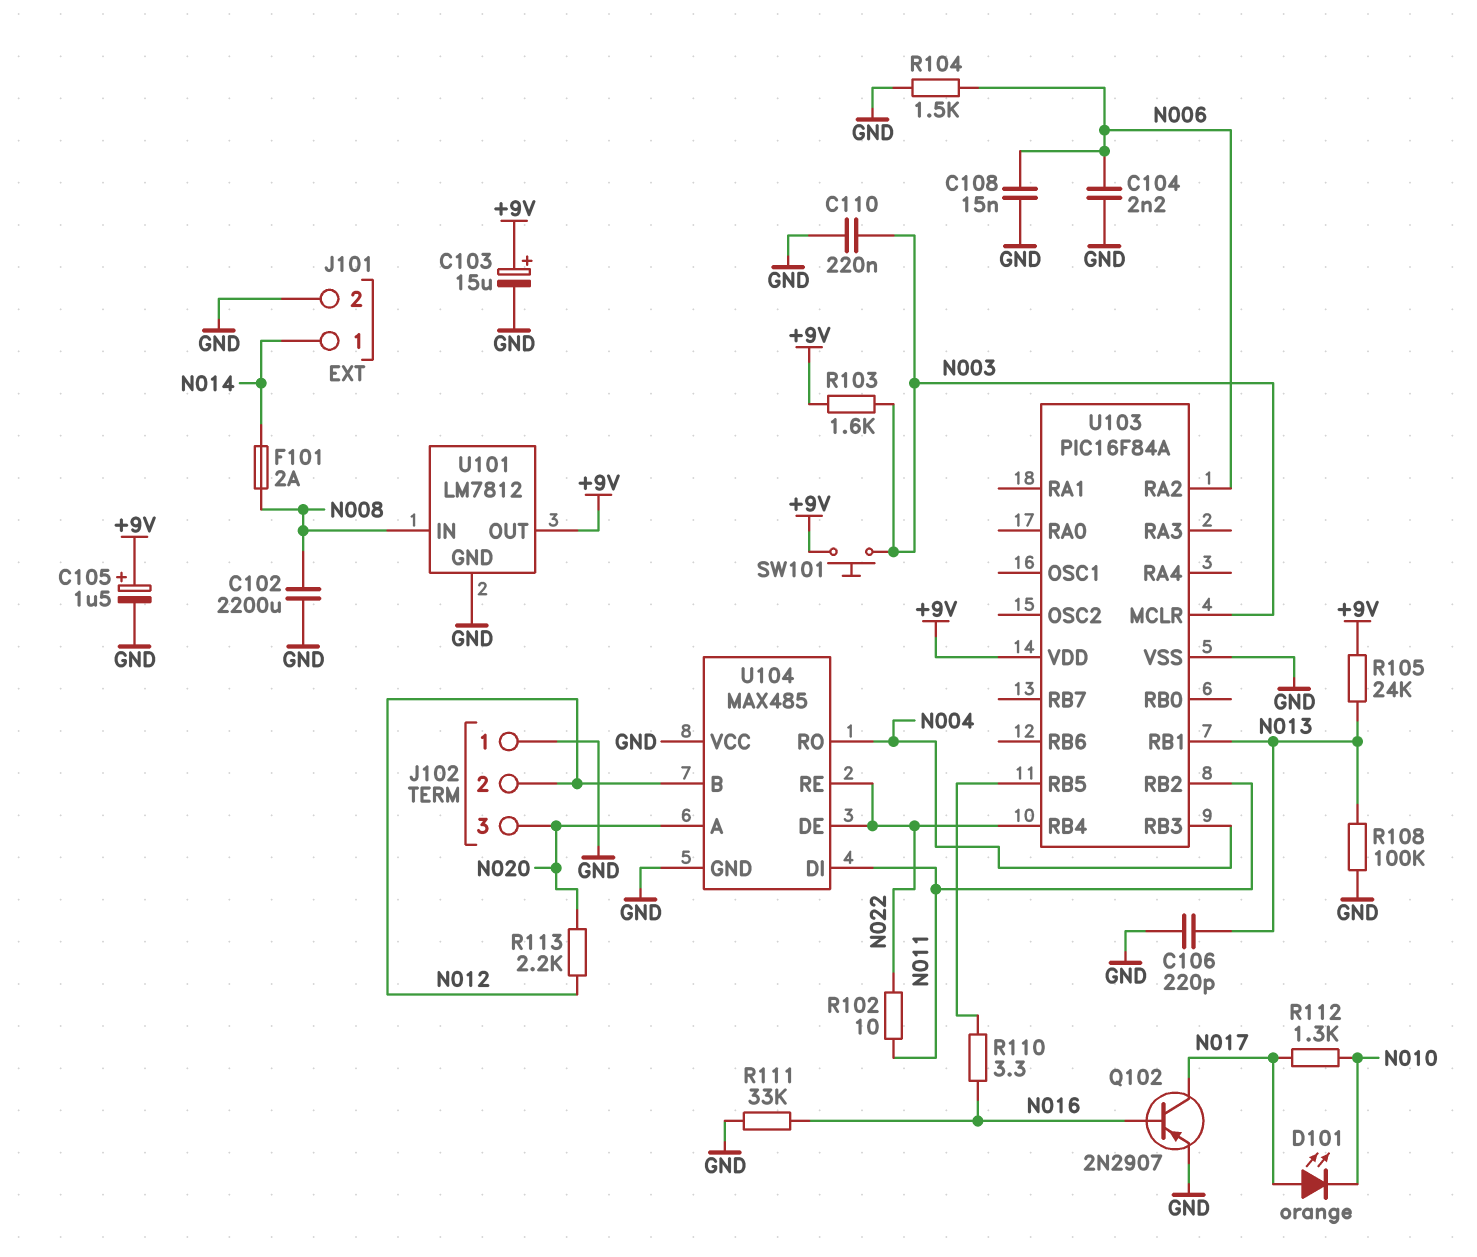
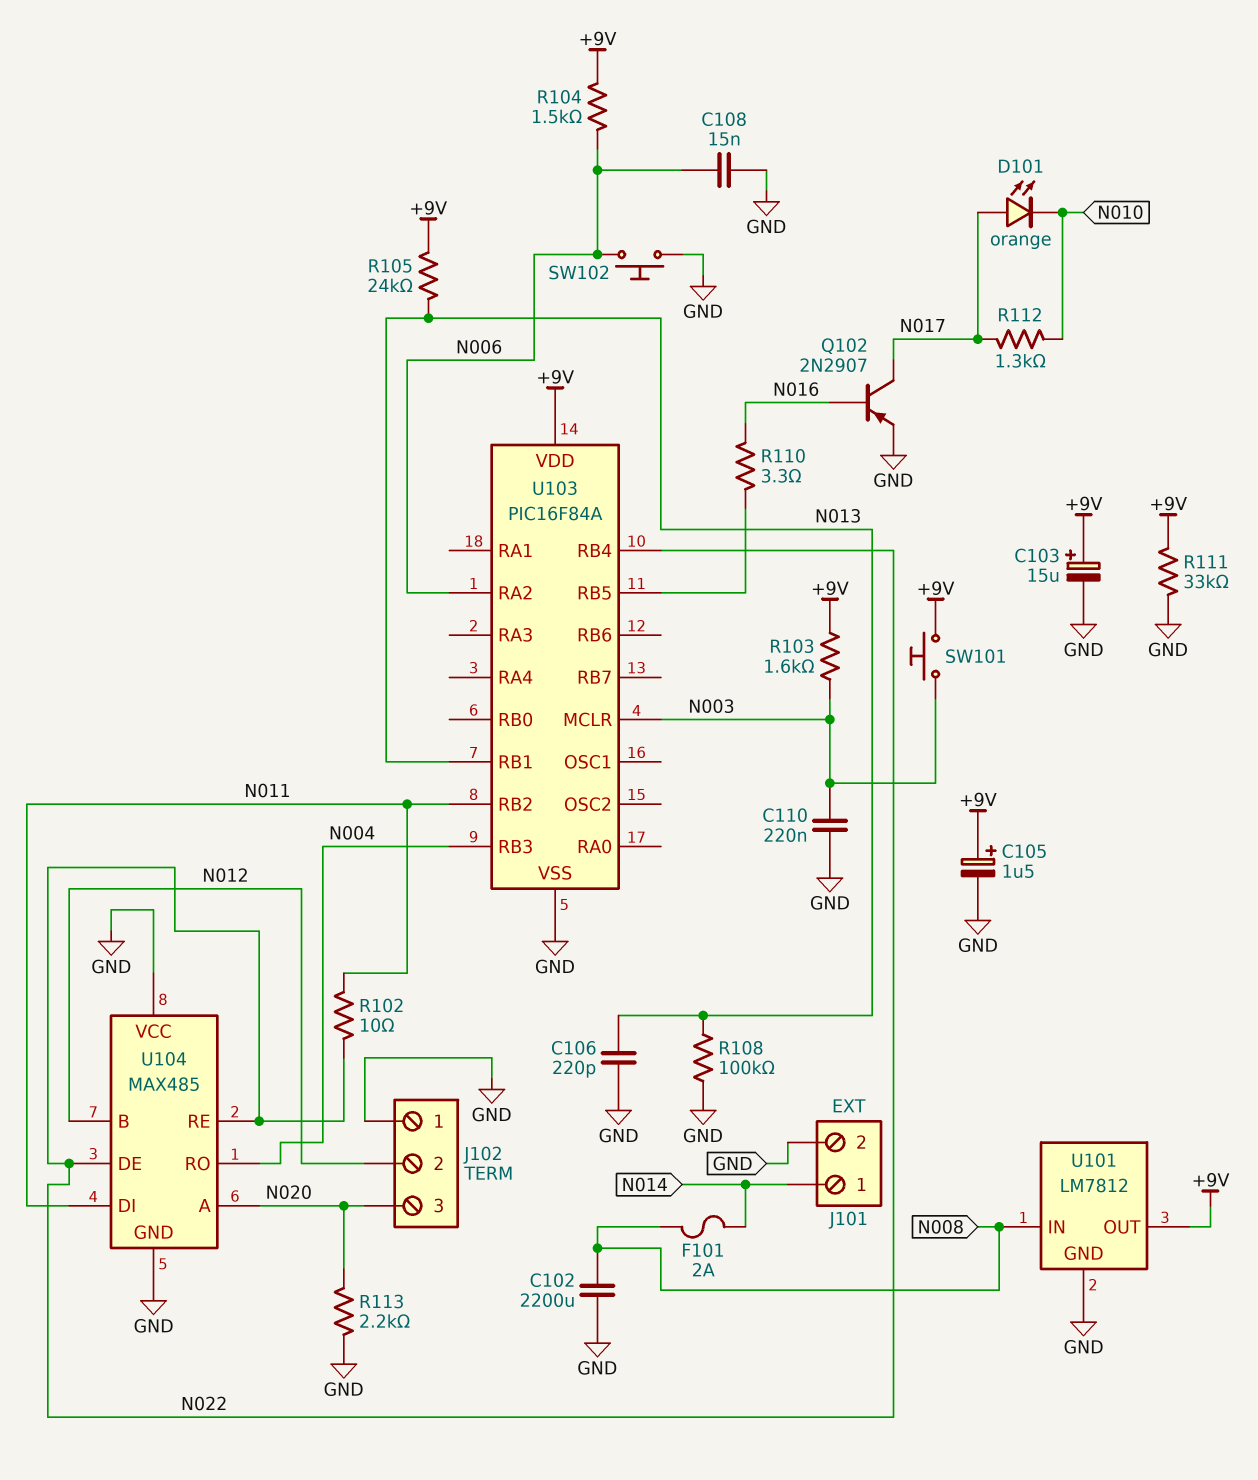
C104: 2.2nF (GND, N006) -> none
R104: 1.5k (GND, N006) -> 1.5k (+9V, N006)
R111: 33k (GND, N016) -> 33k (+9V, GND)
R113: 2.2k (N012, N020) -> 2.2k (GND, N020)
SW102: none -> button (GND, N006)

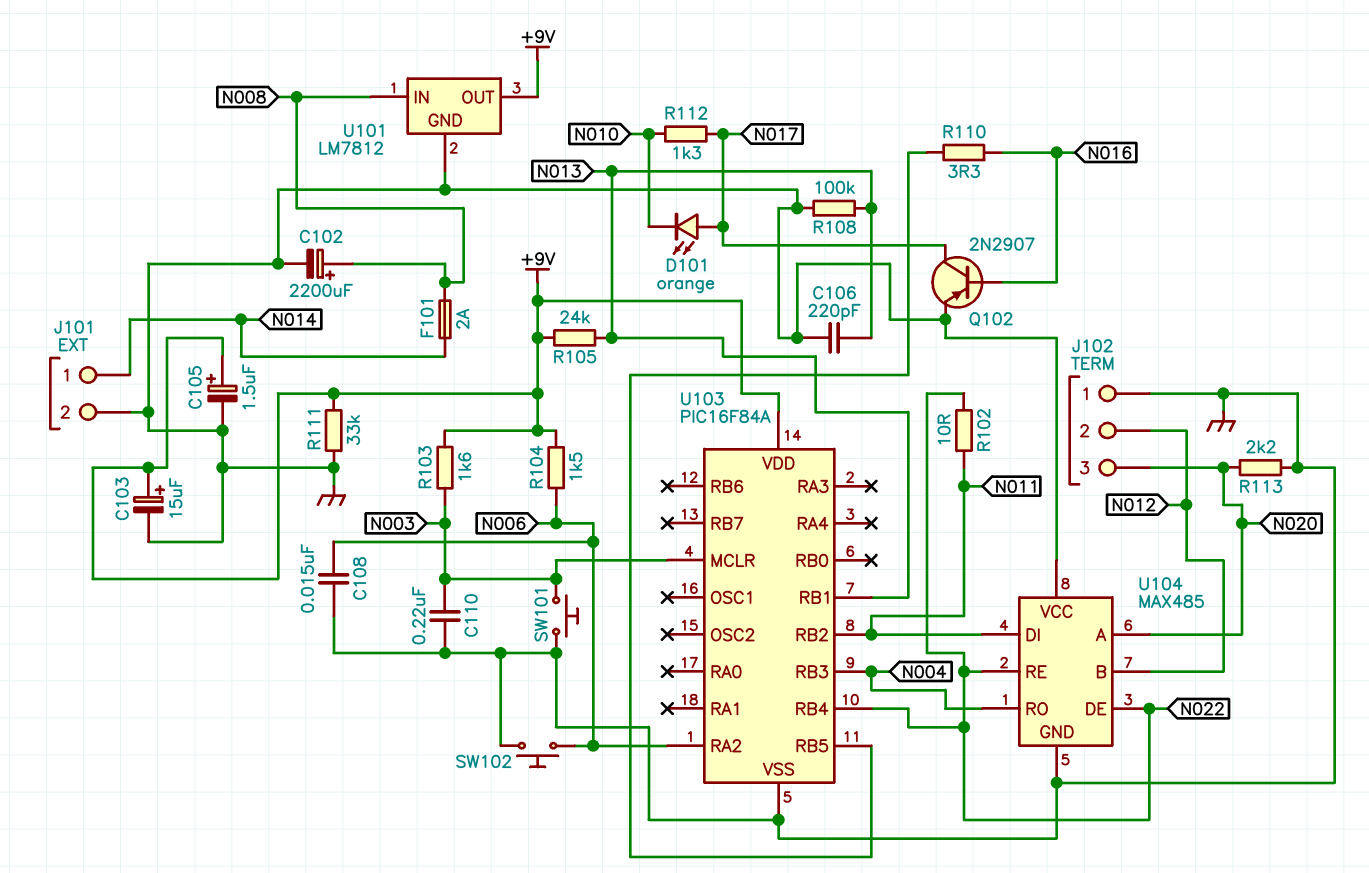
C102: 2200uF (GND, N008) -> 2200uF (plus N008, minus GND)
SW101: button (+9V, N003) -> button (GND, N003)

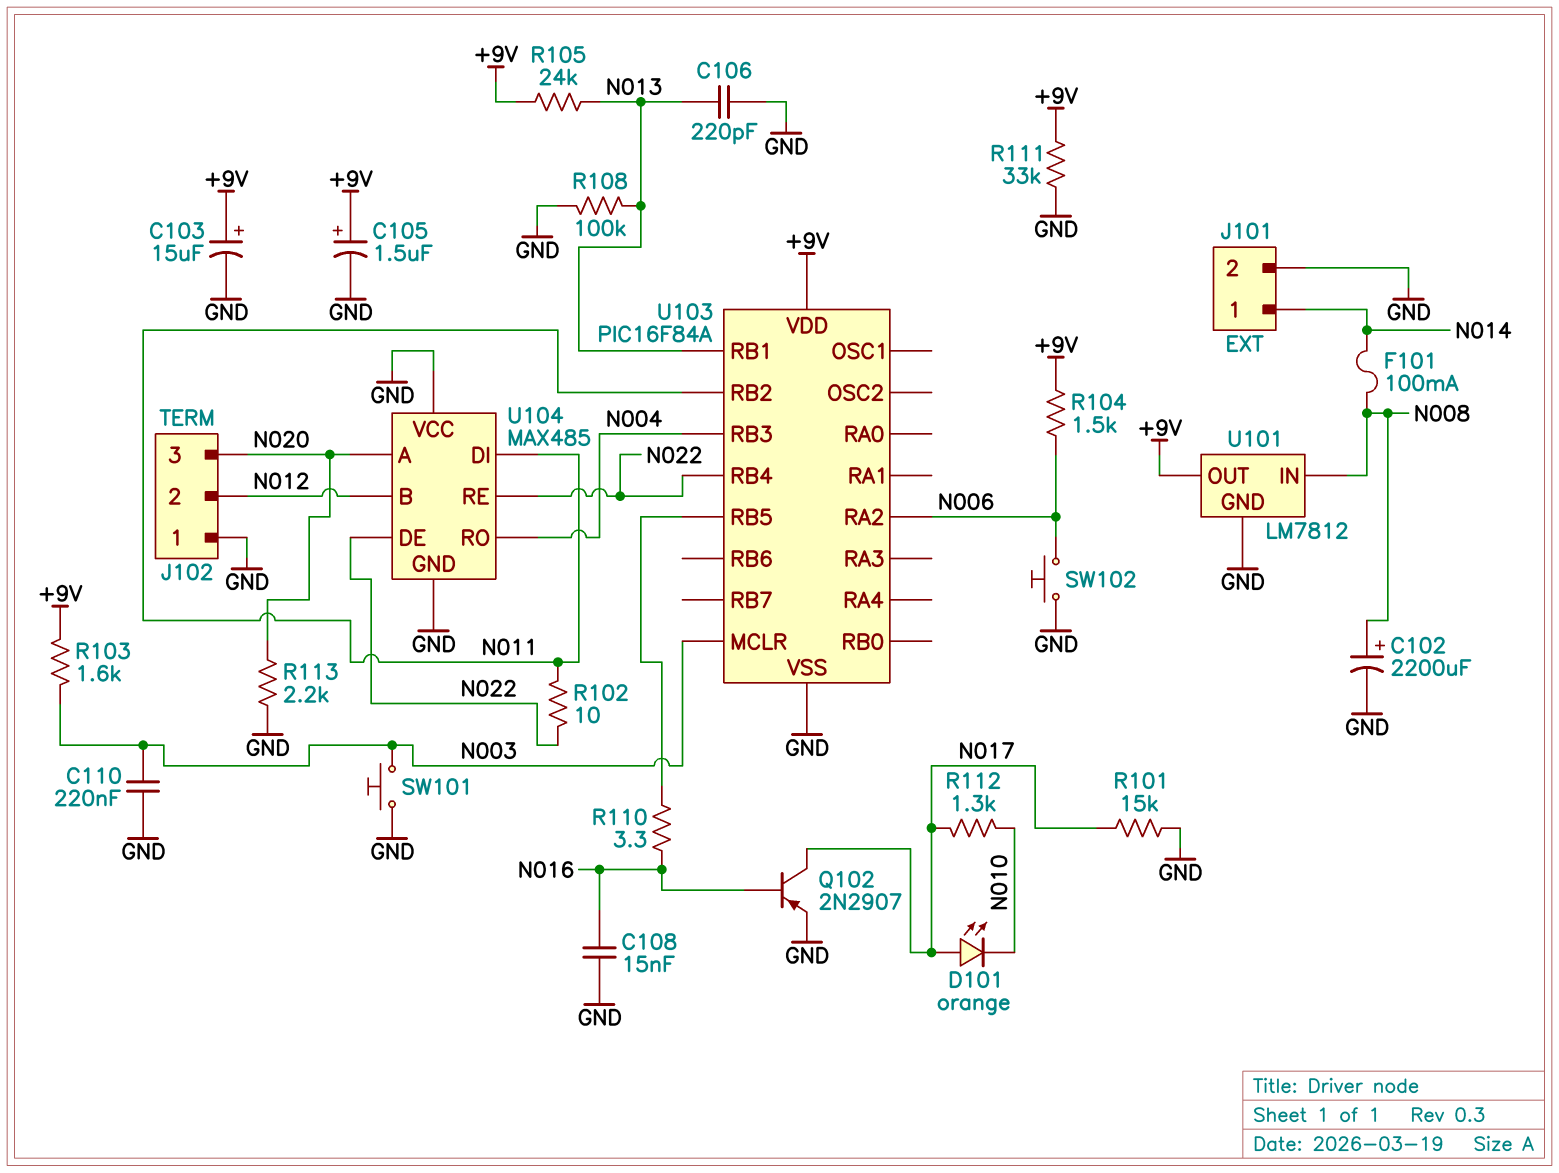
C108: 15nF (GND, N006) -> 15nF (GND, N016)
F101: 2A (N008, N014) -> 100mA (N008, N014)
R101: none -> 15k (GND, N017)

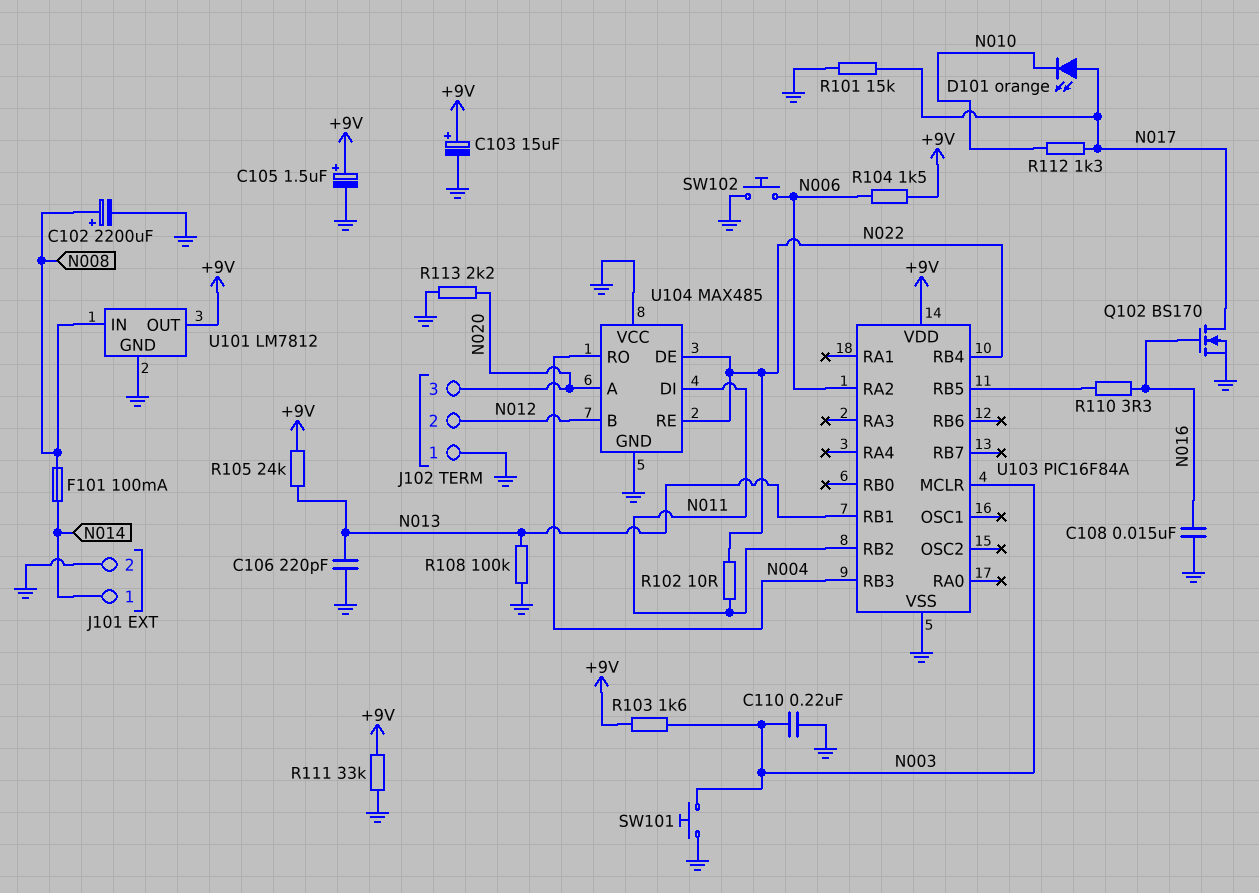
Q102: PNP 2N2907 (B N016, C N017, E GND) -> NMOS BS170 (G N016, D N017, S GND)

